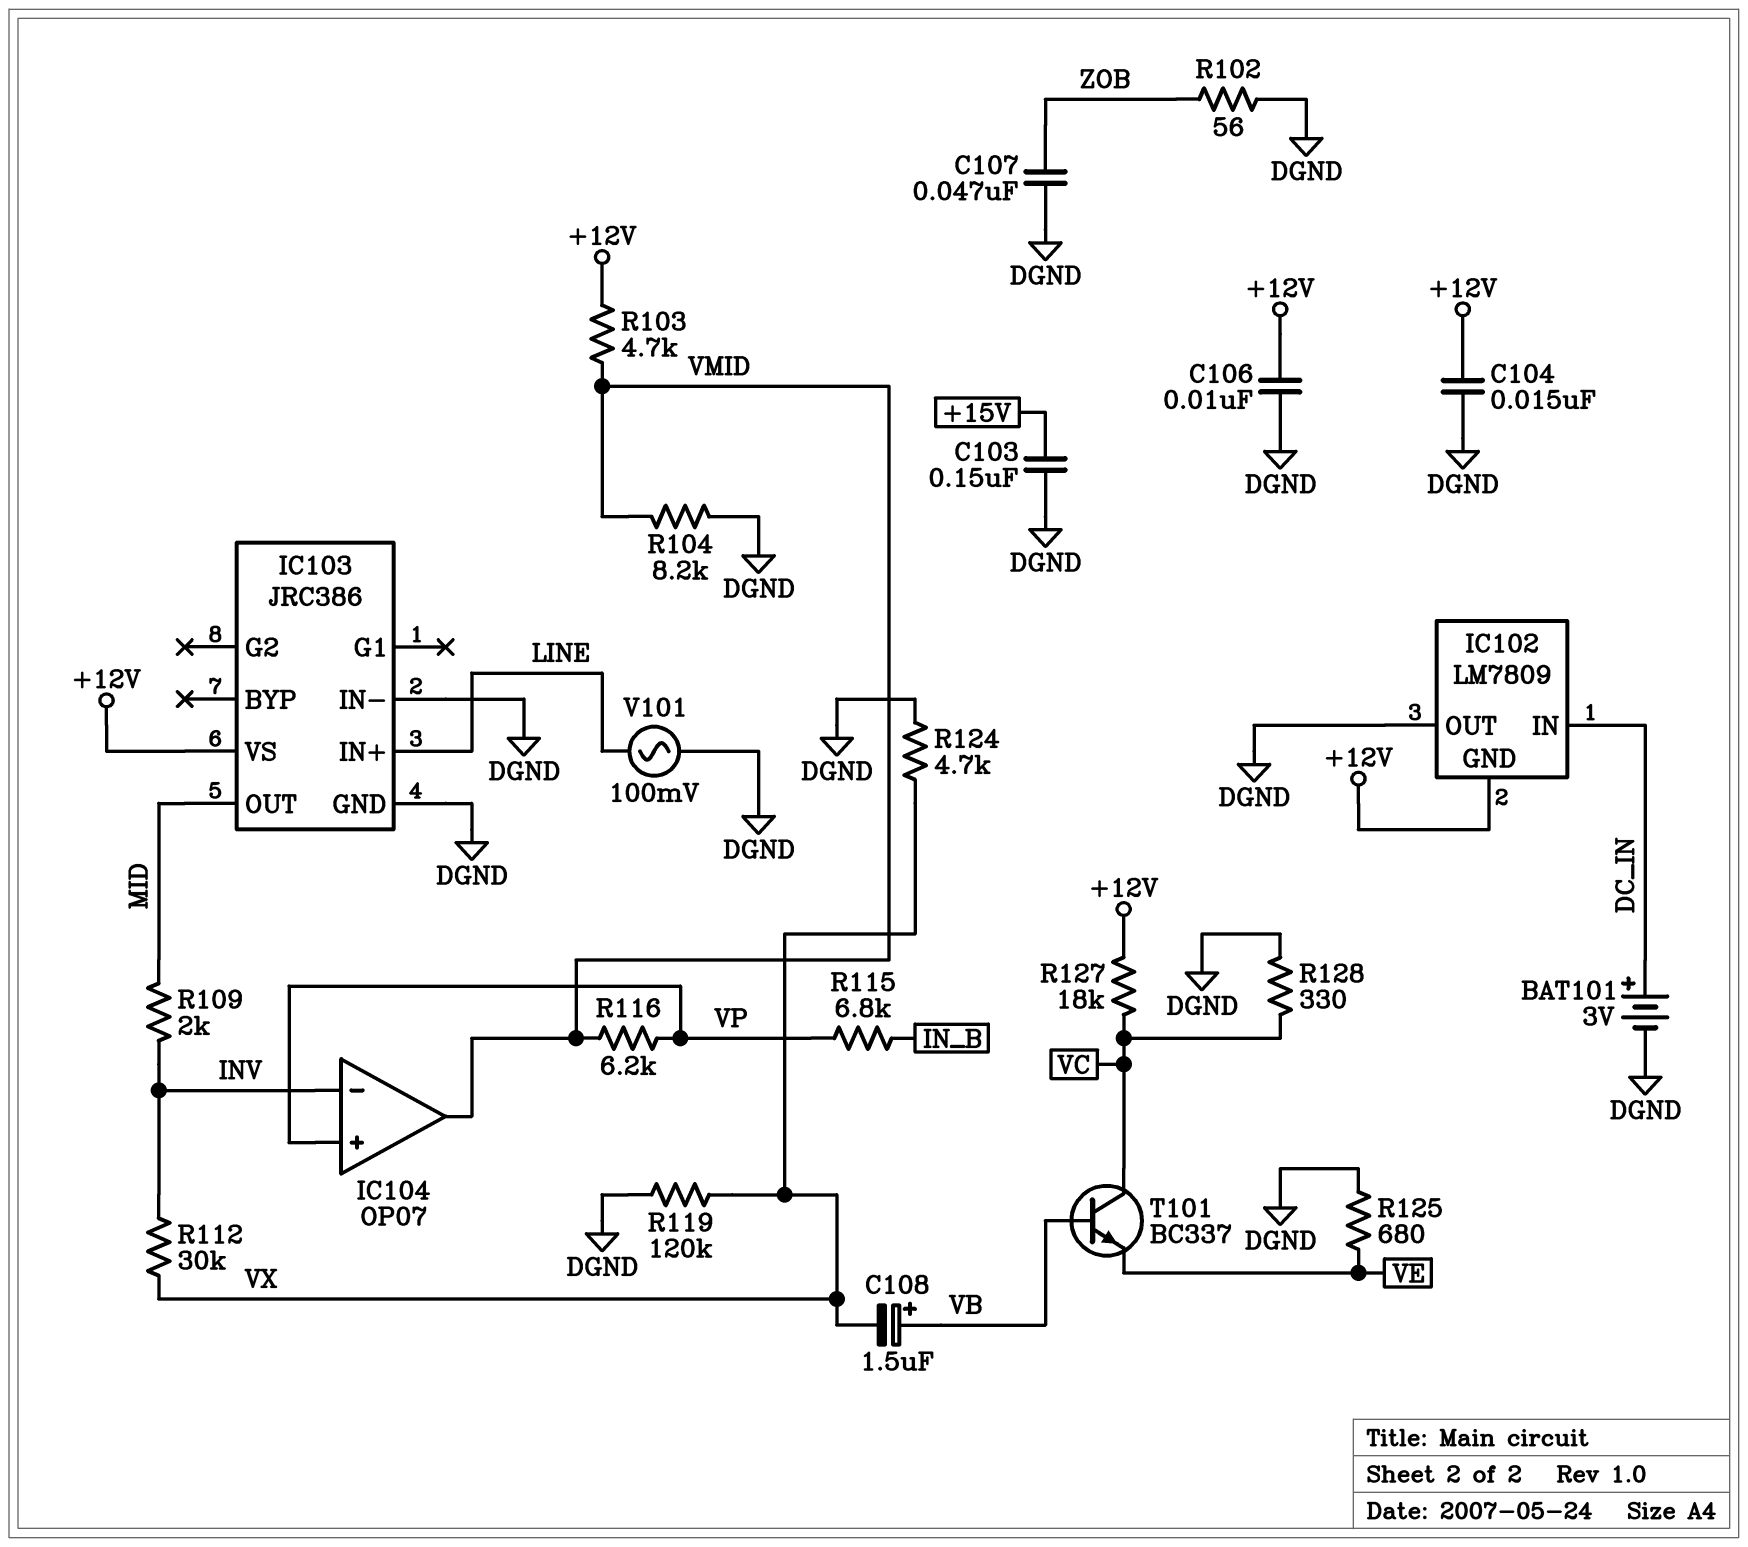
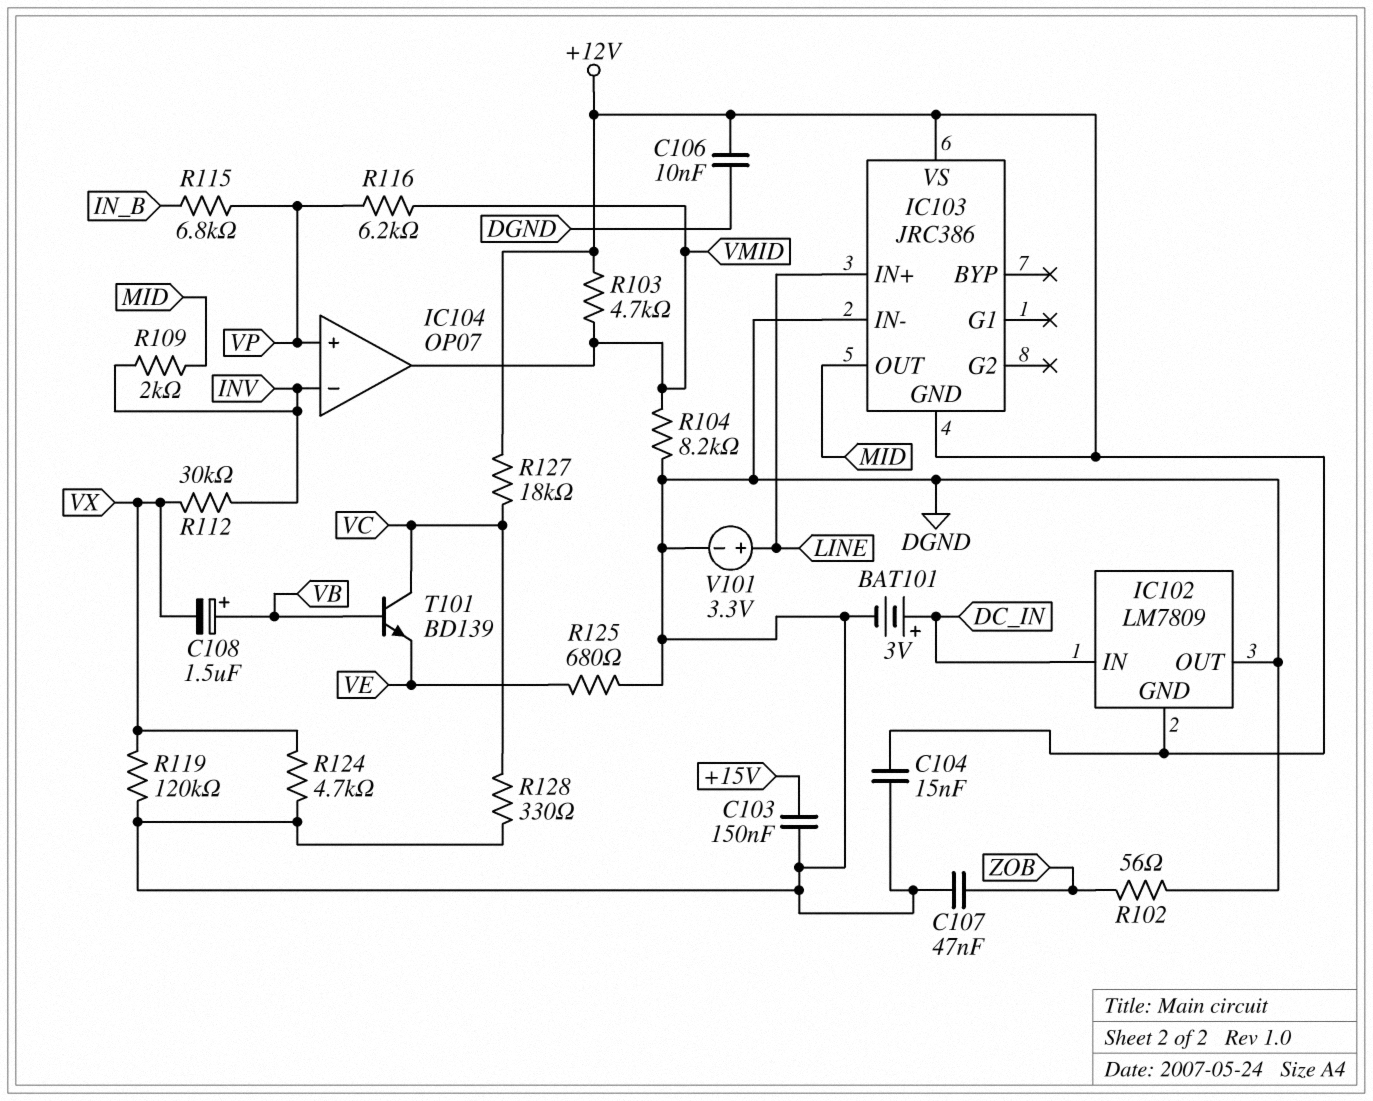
IC103 pin GND: DGND -> +12V
T101: NPN BC337 (B VB, C VC, E VE) -> NPN BD139 (B VB, C VC, E VE)
V101: AC 100mV (DGND, LINE) -> 3.3V (plus LINE, minus DGND)

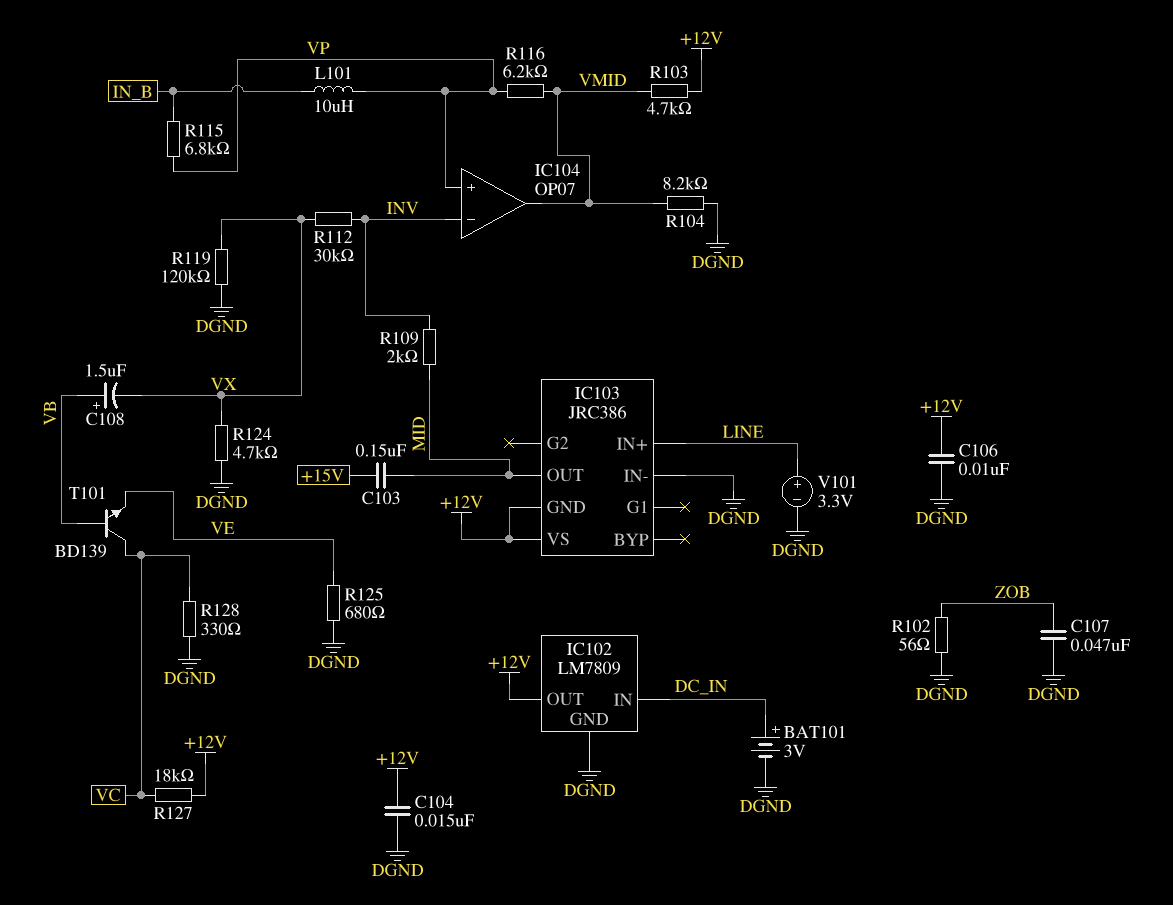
C103: 150nF (+15V, DGND) -> 150nF (+15V, MID)
IC102 pin GND: +12V -> DGND
IC102 pin OUT: DGND -> +12V
L101: none -> 10uH (IN_B, VP)

